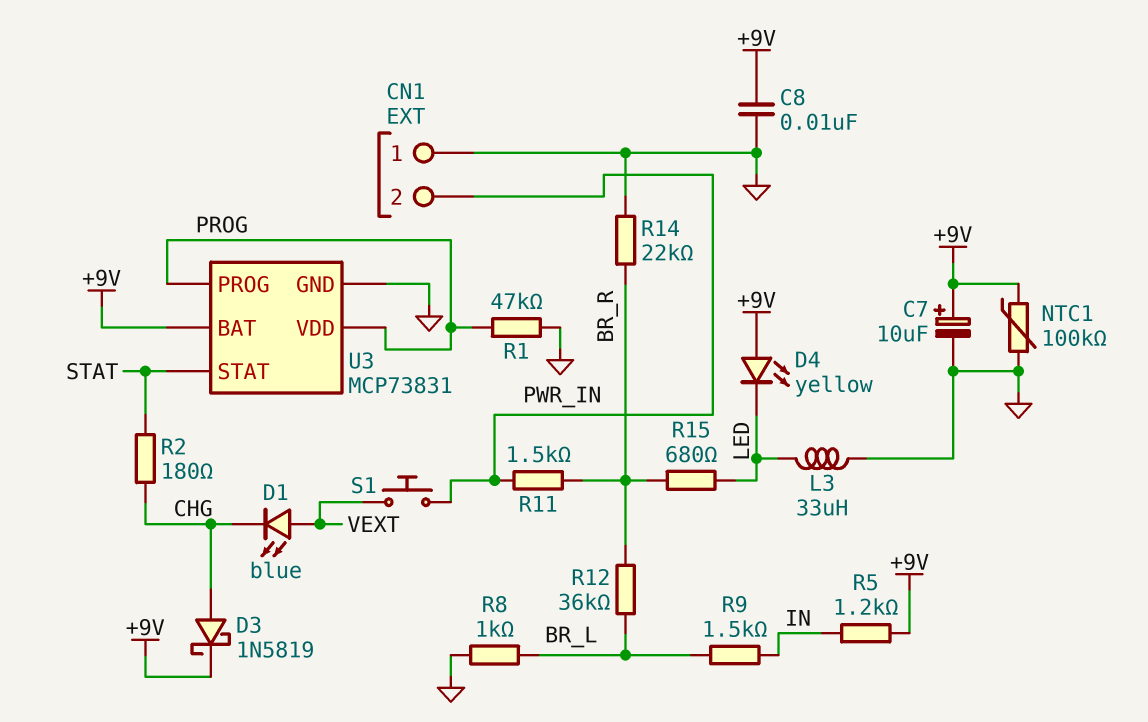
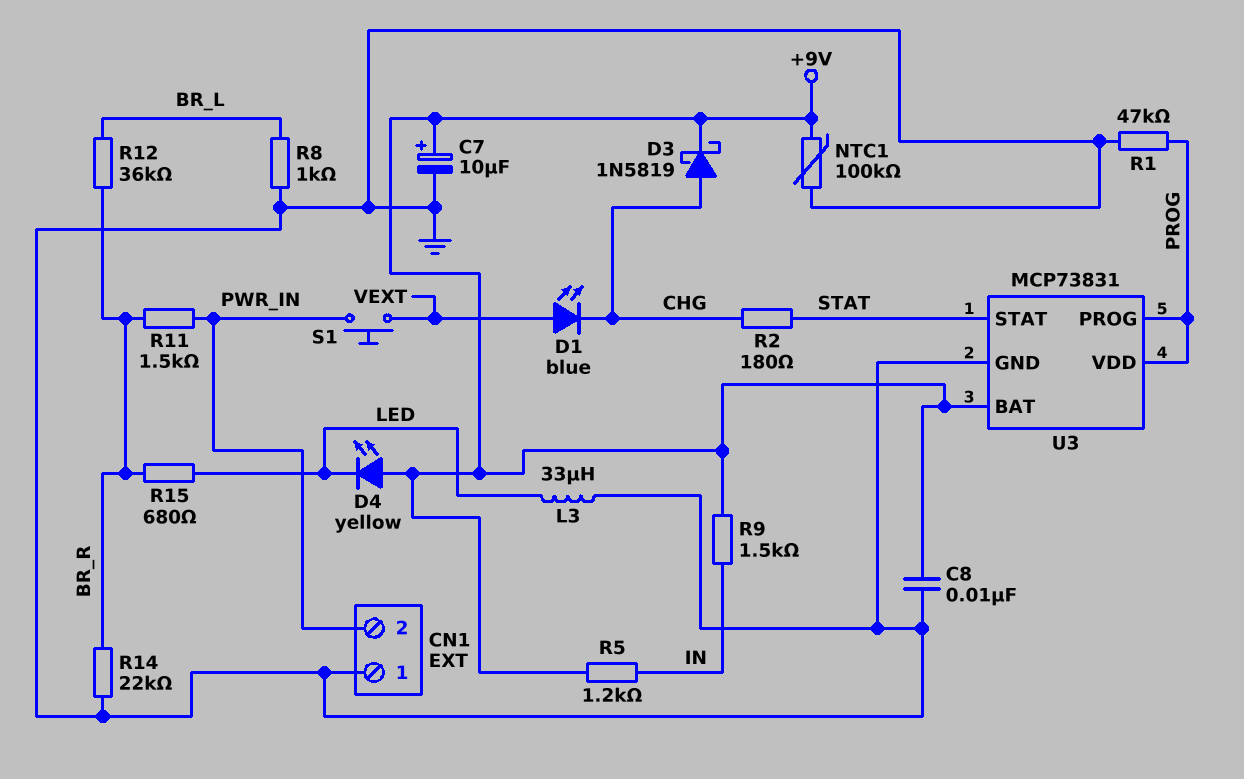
R9: 1.5k (BR_L, IN) -> 1.5k (+9V, IN)

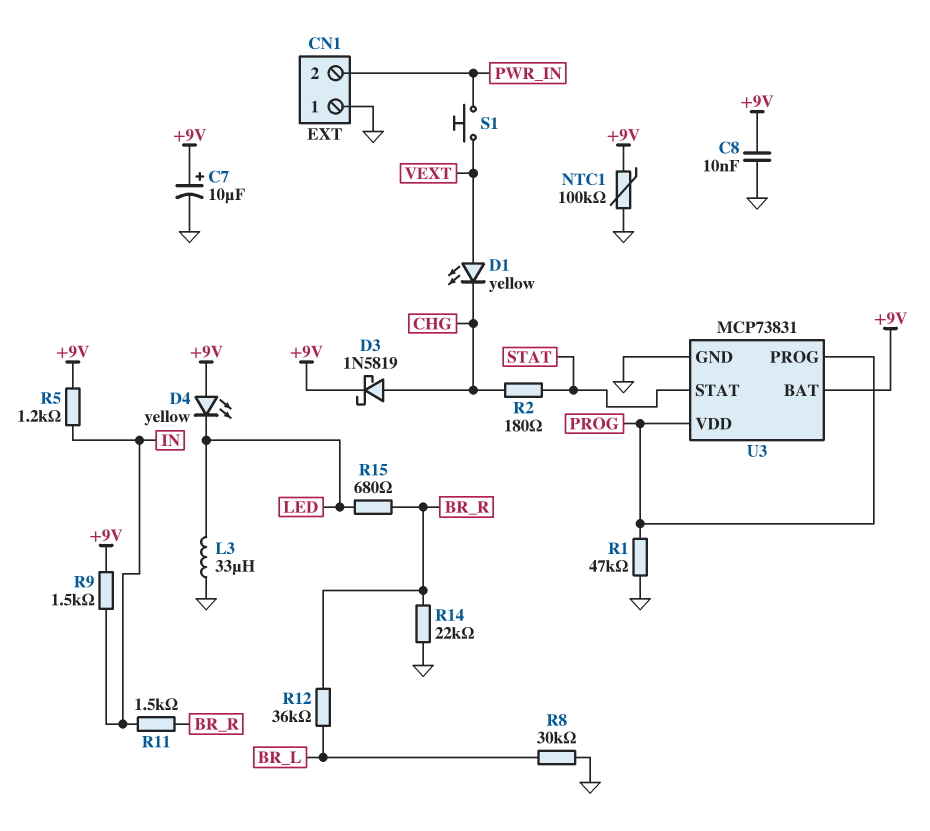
D1: LED blue (A VEXT, K CHG) -> LED yellow (A VEXT, K CHG)
R8: 1k (BR_L, GND) -> 30k (BR_L, GND)
R11: 1.5k (BR_R, PWR_IN) -> 1.5k (BR_R, IN)

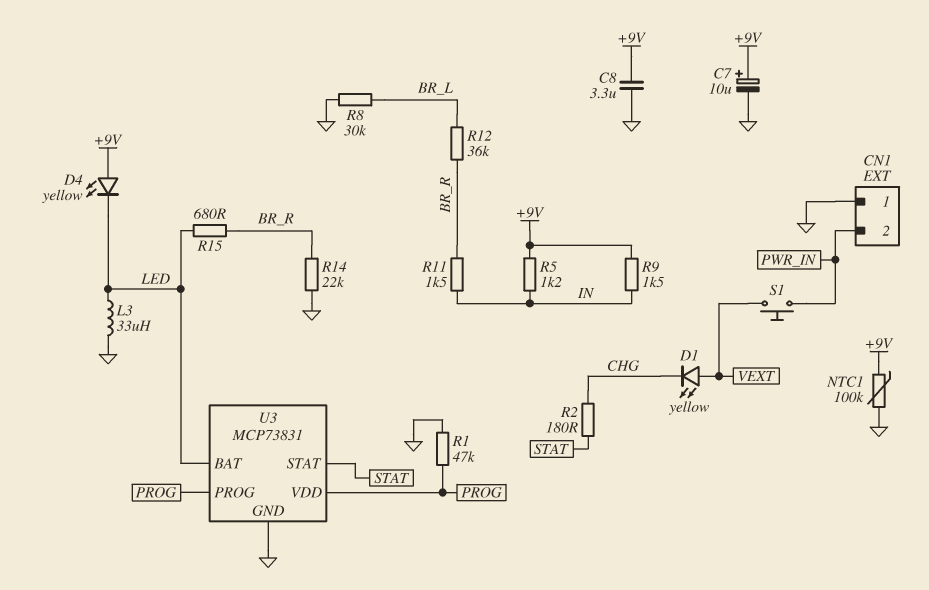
C8: 10nF (+9V, GND) -> 3.3uF (+9V, GND)
D3: schottky 1N5819 (A CHG, K +9V) -> none
U3 pin BAT: +9V -> LED

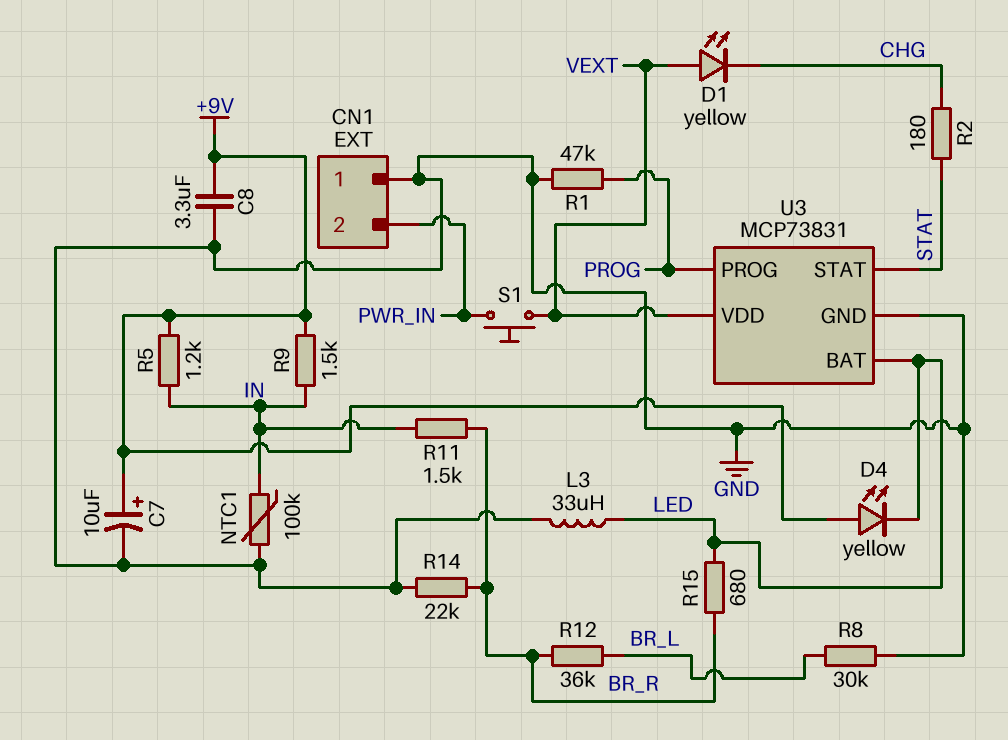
NTC1: 100k (+9V, GND) -> 100k (GND, IN)
U3 pin VDD: PROG -> VEXT

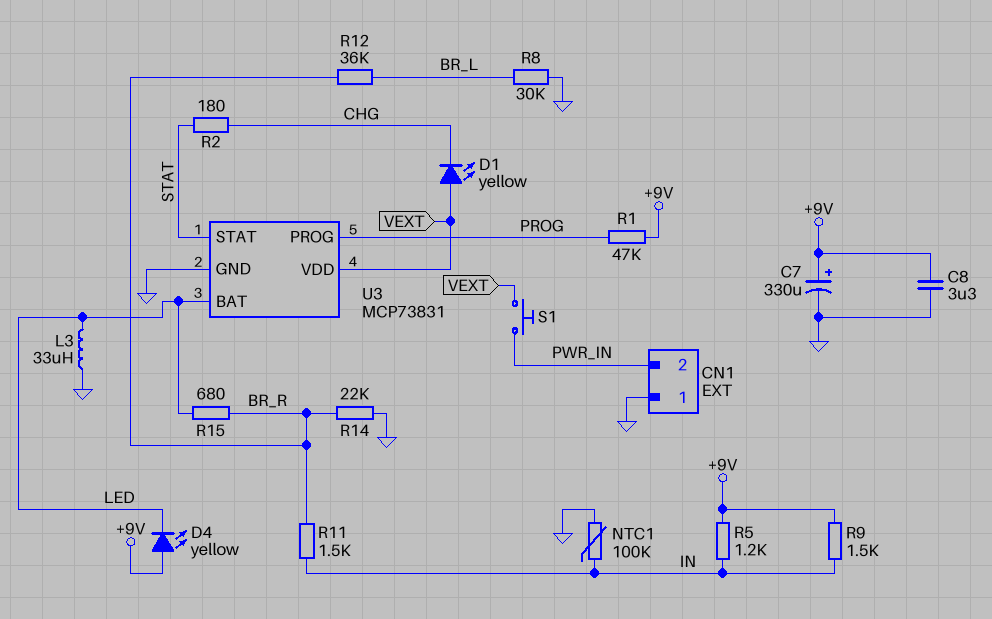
C7: 10uF (plus +9V, minus GND) -> 330uF (plus +9V, minus GND)
R1: 47k (GND, PROG) -> 47k (+9V, PROG)

